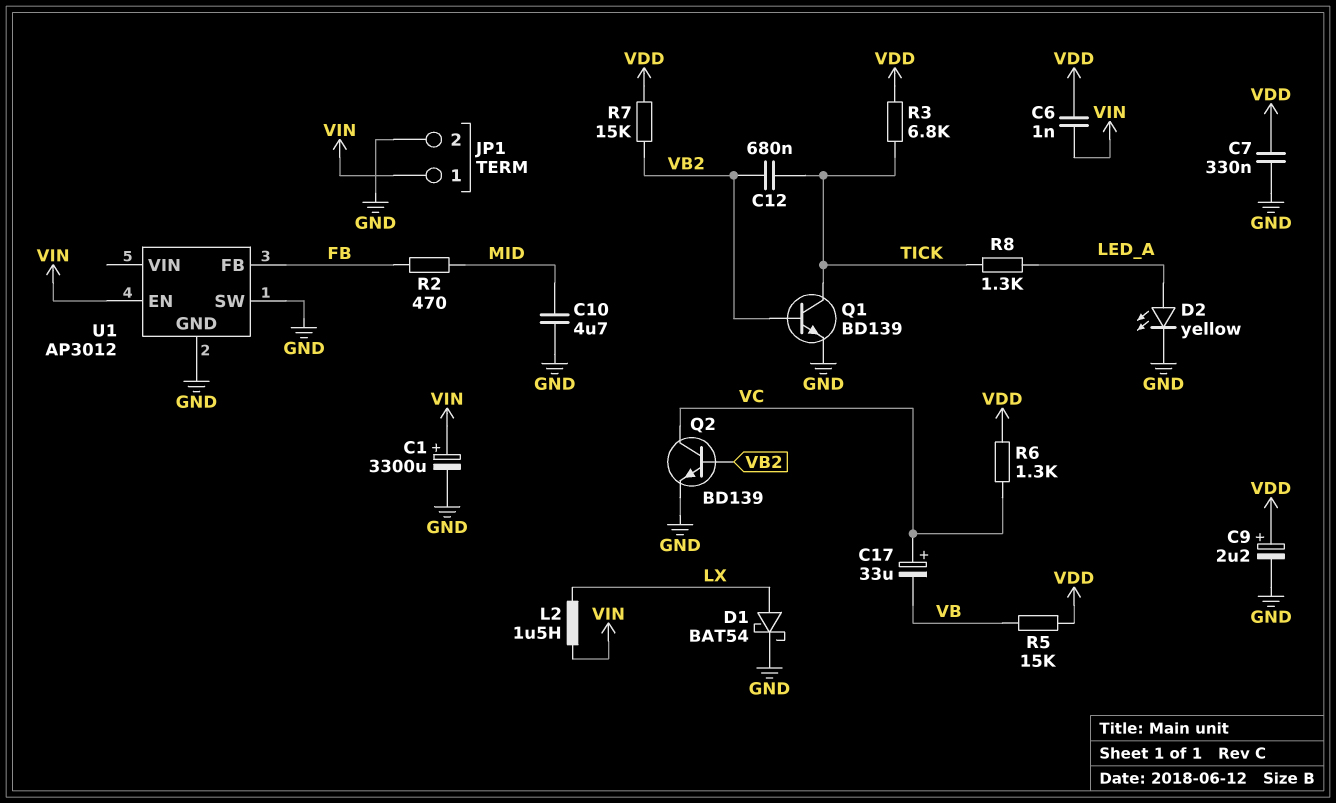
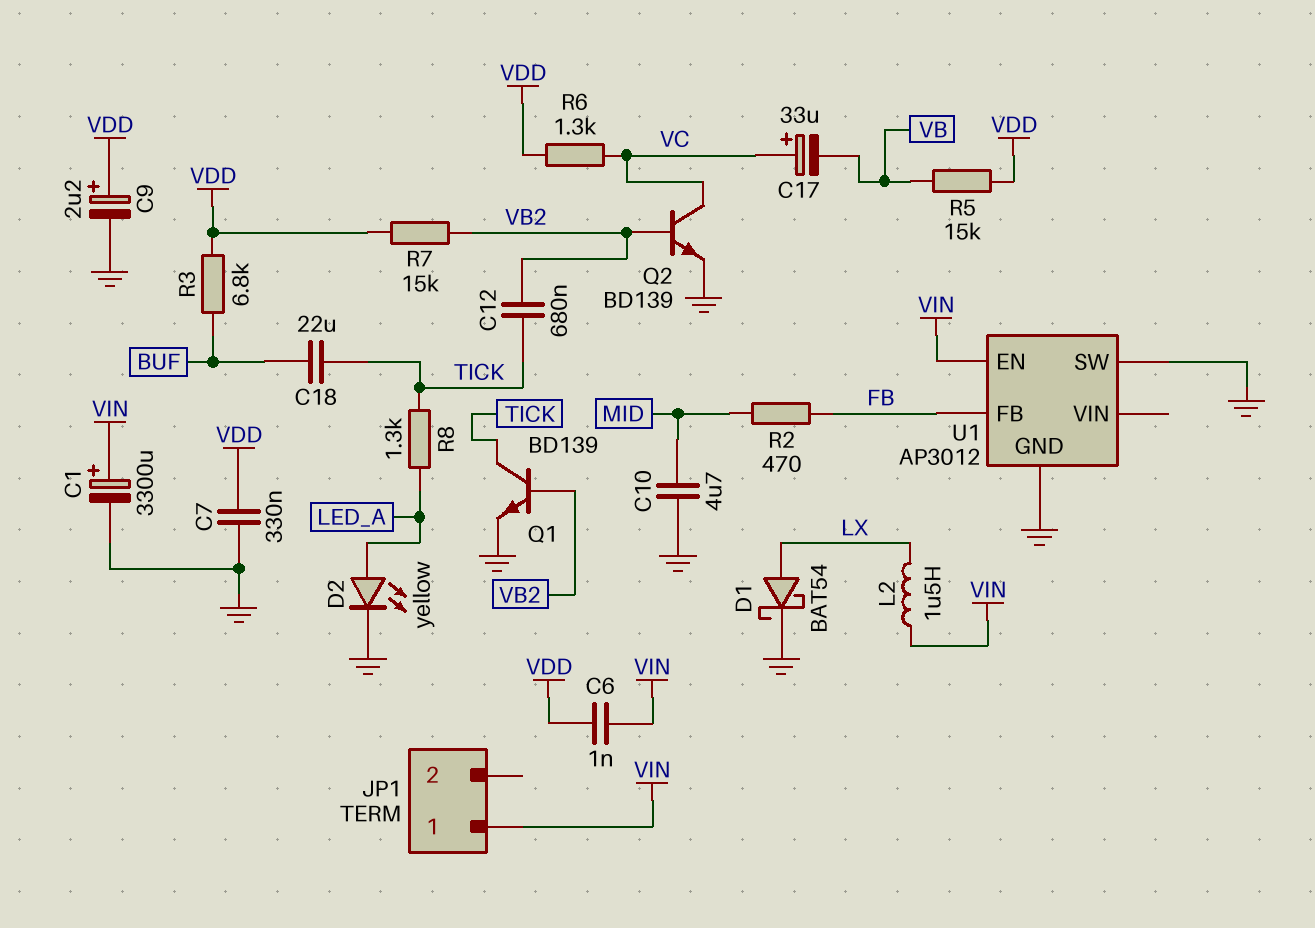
C18: none -> 22uF (BUF, TICK)
JP1 pin 2: GND -> none
R3: 6.8k (TICK, VDD) -> 6.8k (BUF, VDD)

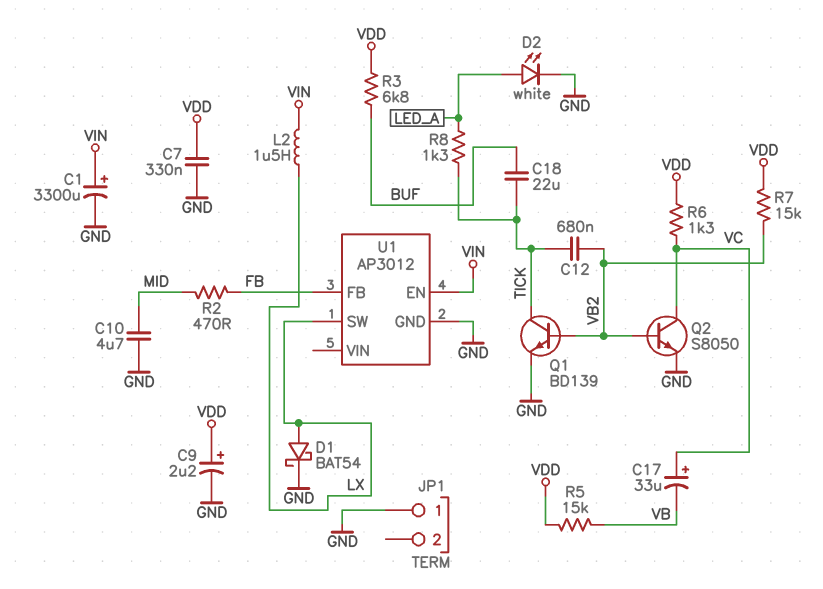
C6: 1nF (VDD, VIN) -> none
D2: LED yellow (A LED_A, K GND) -> LED white (A LED_A, K GND)
JP1 pin 1: VIN -> GND
Q2: NPN BD139 (B VB2, C VC, E GND) -> NPN S8050 (B VB2, C VC, E GND)
U1 pin SW: GND -> LX

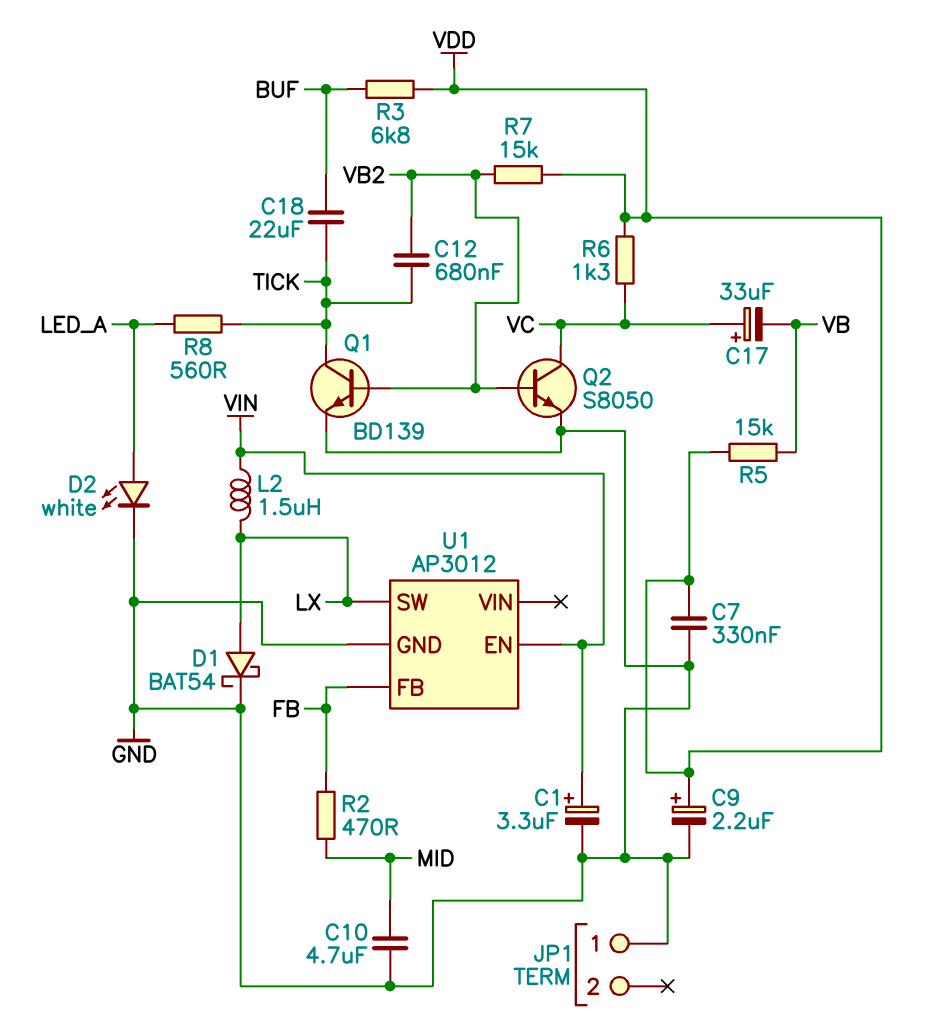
C1: 3300uF (plus VIN, minus GND) -> 3.3uF (plus VIN, minus GND)
R8: 1.3k (LED_A, TICK) -> 560 (LED_A, TICK)

